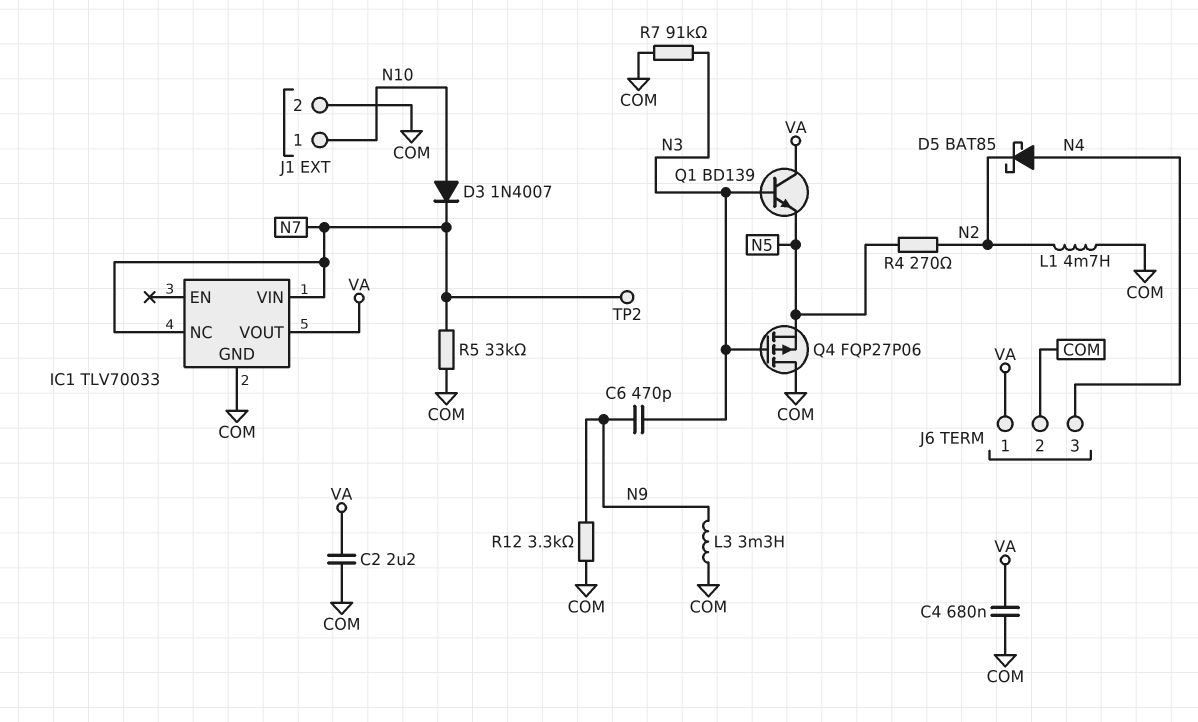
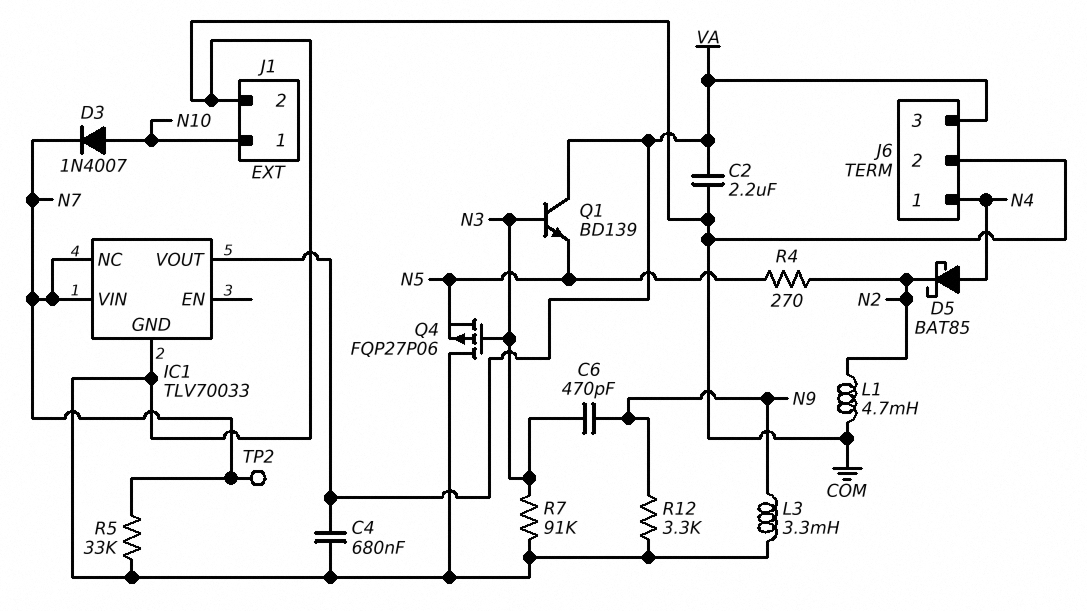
J6 pin 1: VA -> N4
J6 pin 3: N4 -> VA

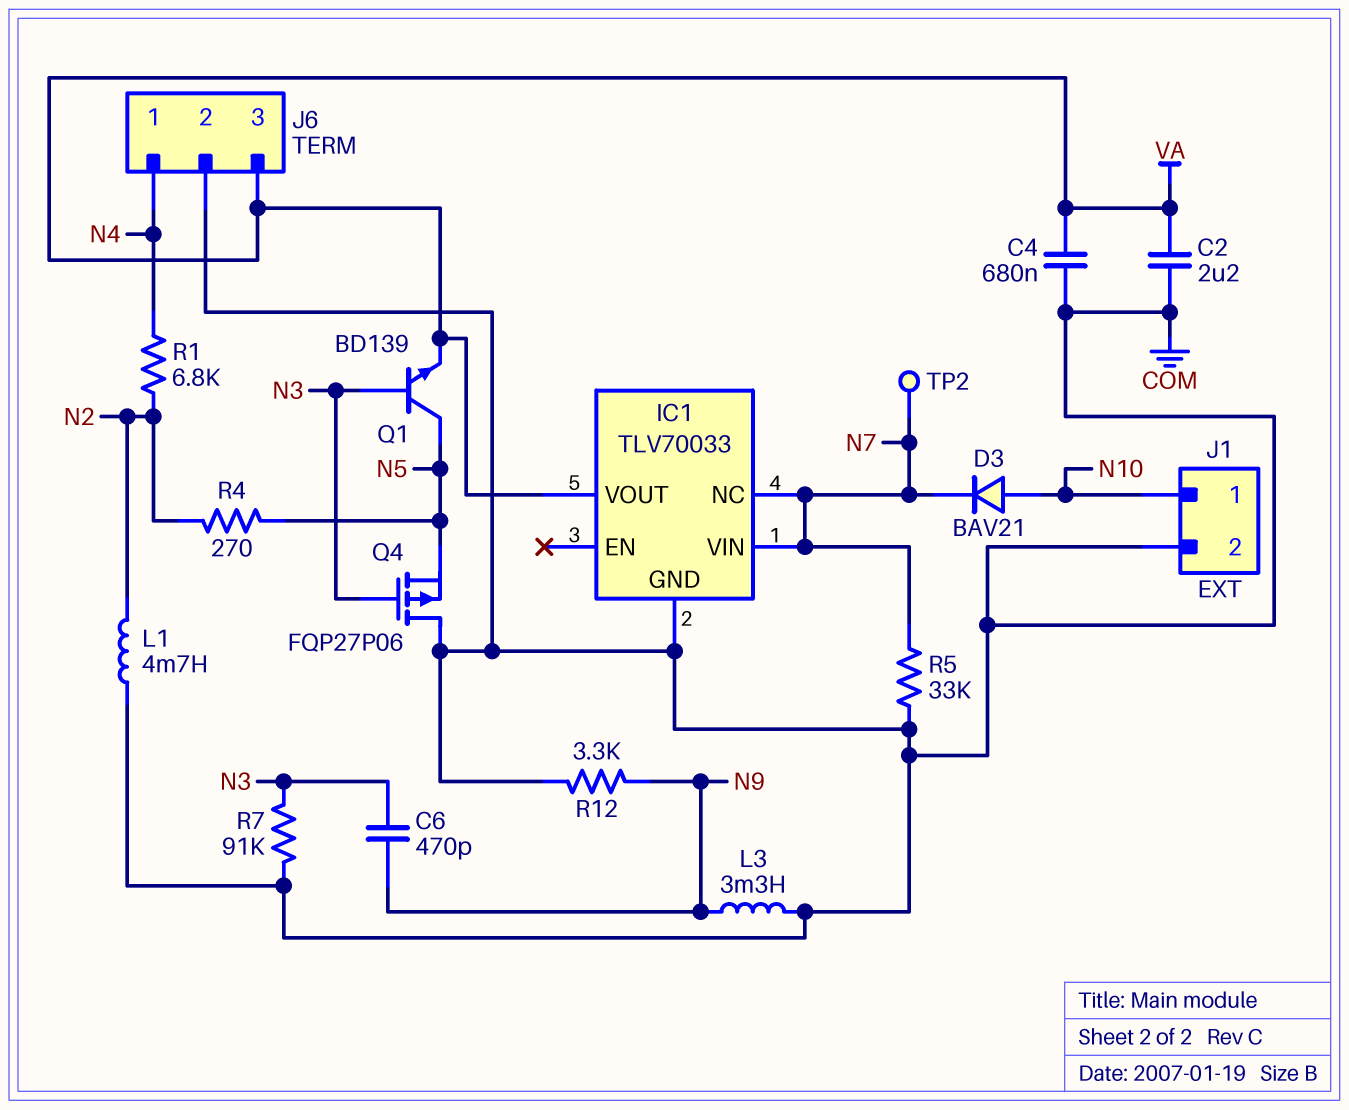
D3: diode 1N4007 (A N10, K N7) -> diode BAV21 (A N10, K N7)
D5: schottky BAT85 (A N4, K N2) -> none
Q1: NPN BD139 (B N3, C VA, E N5) -> NPN BD139 (B N3, C N5, E VA)
R1: none -> 6.8k (N2, N4)

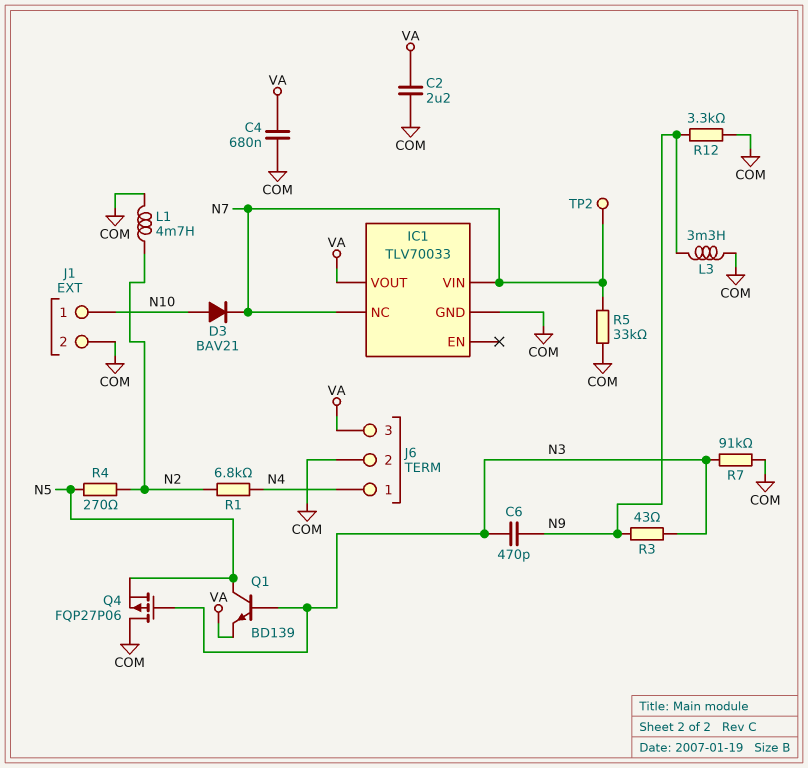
R3: none -> 43 (N3, N9)

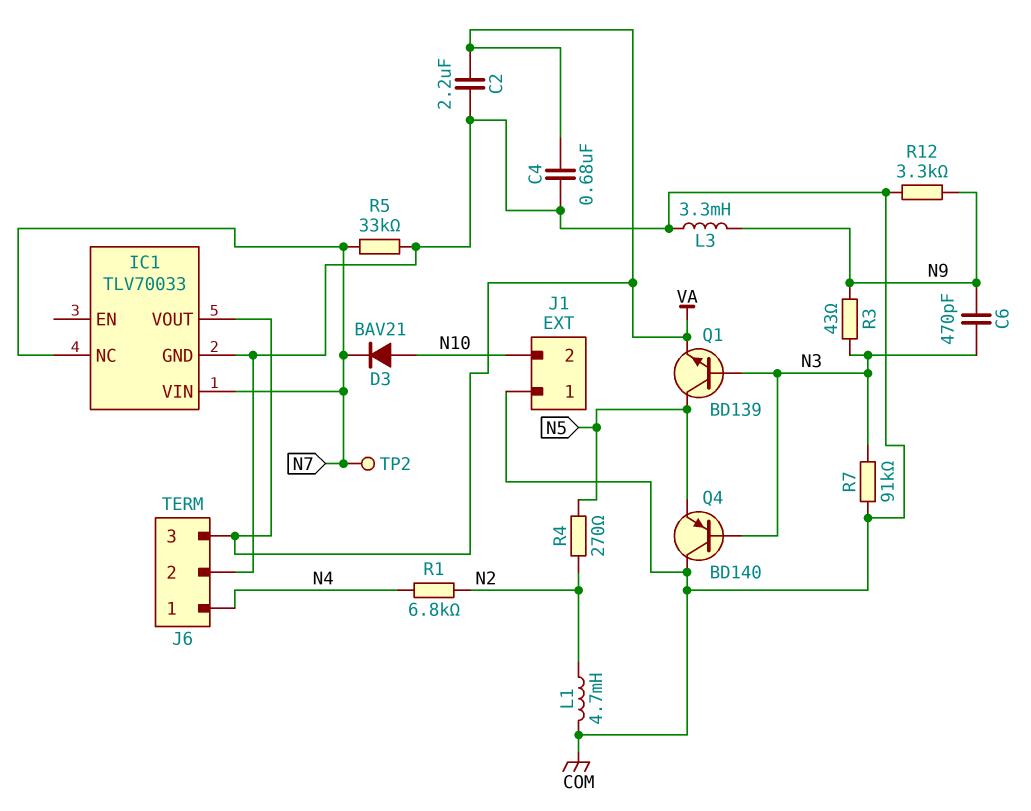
J1 pin 1: N10 -> COM
J1 pin 2: COM -> N10
Q4: PMOS FQP27P06 (G N3, D COM, S N5) -> PNP BD140 (B N3, C COM, E N5)

